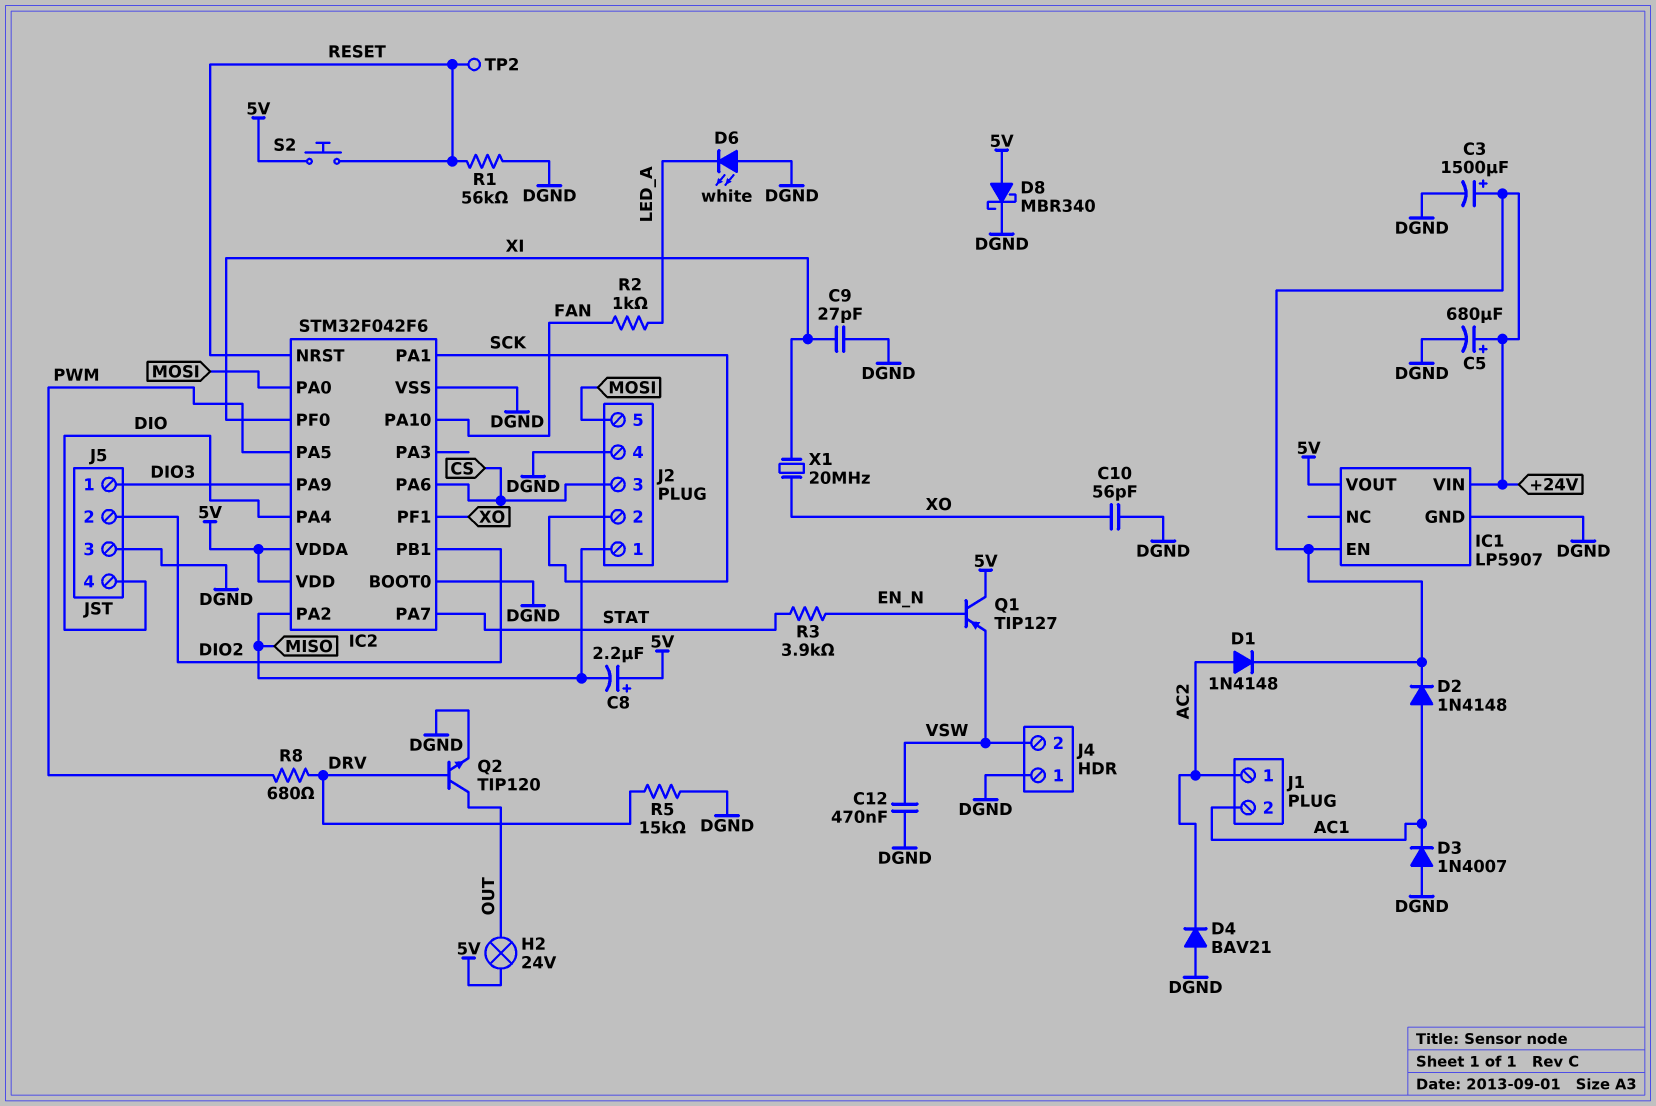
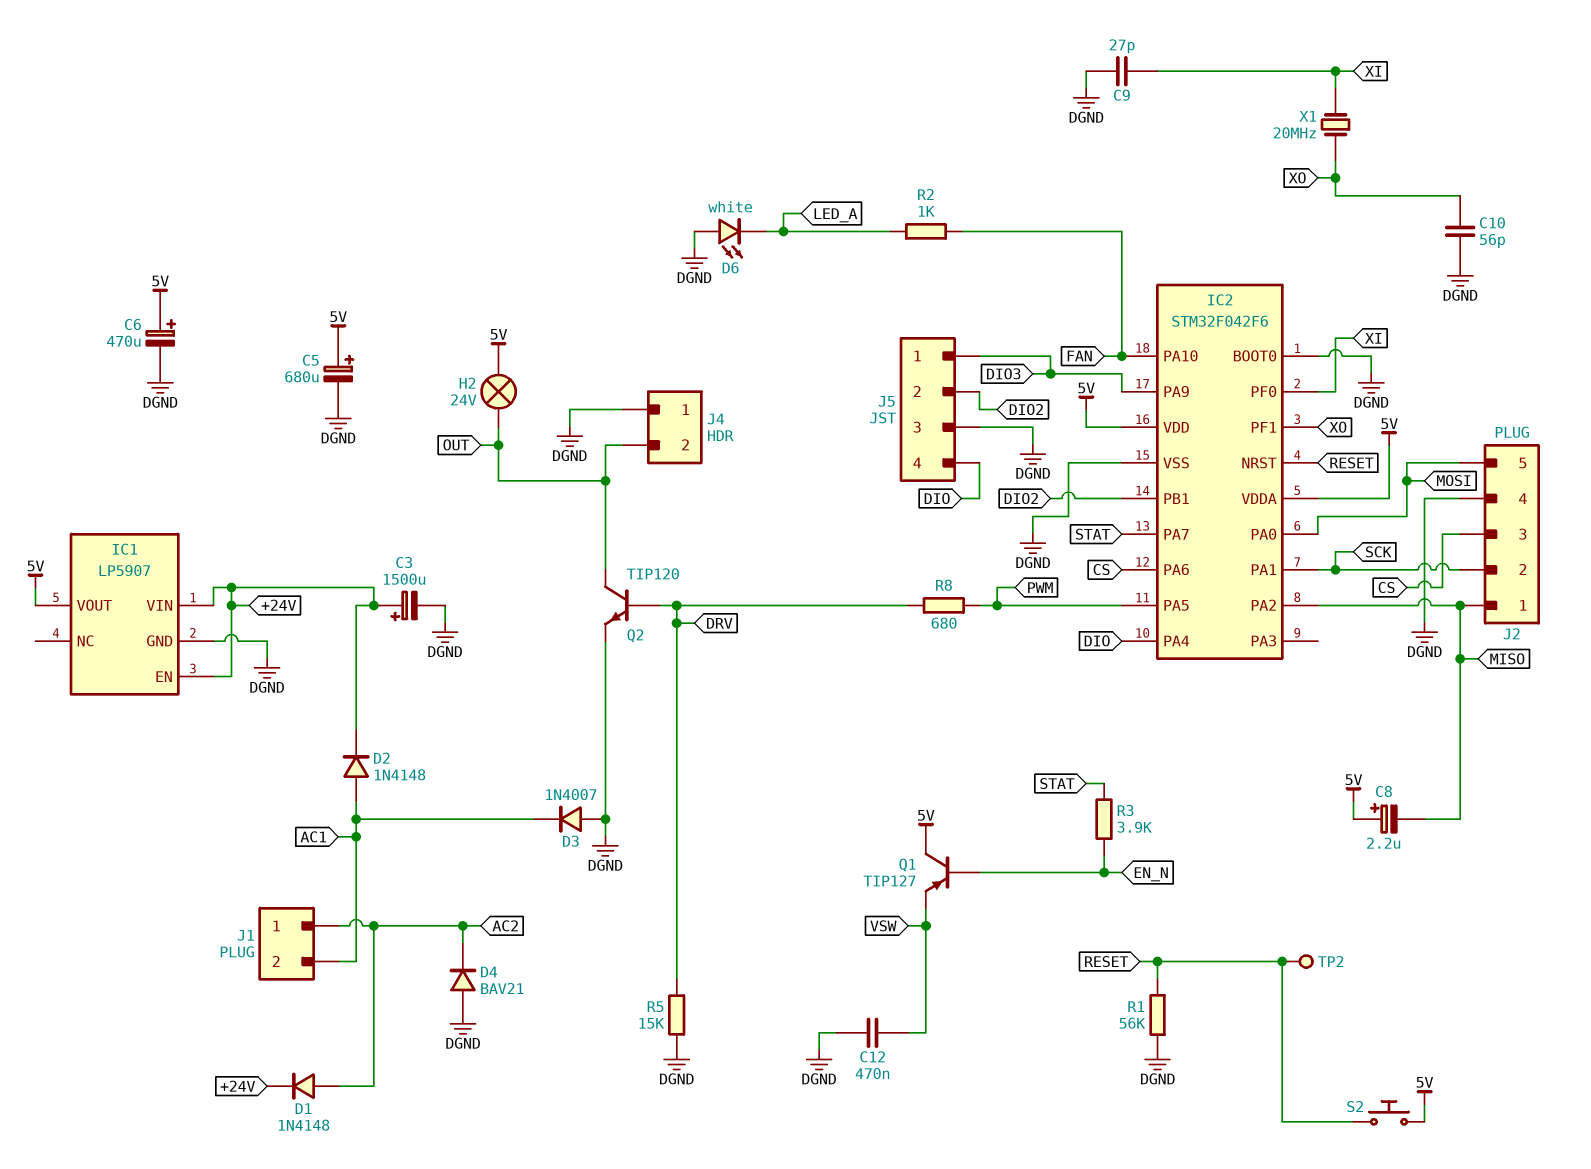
C5: 680uF (plus +24V, minus DGND) -> 680uF (plus 5V, minus DGND)
C6: none -> 470uF (plus 5V, minus DGND)
D8: schottky MBR340 (A 5V, K DGND) -> none
J4 pin 2: VSW -> OUT

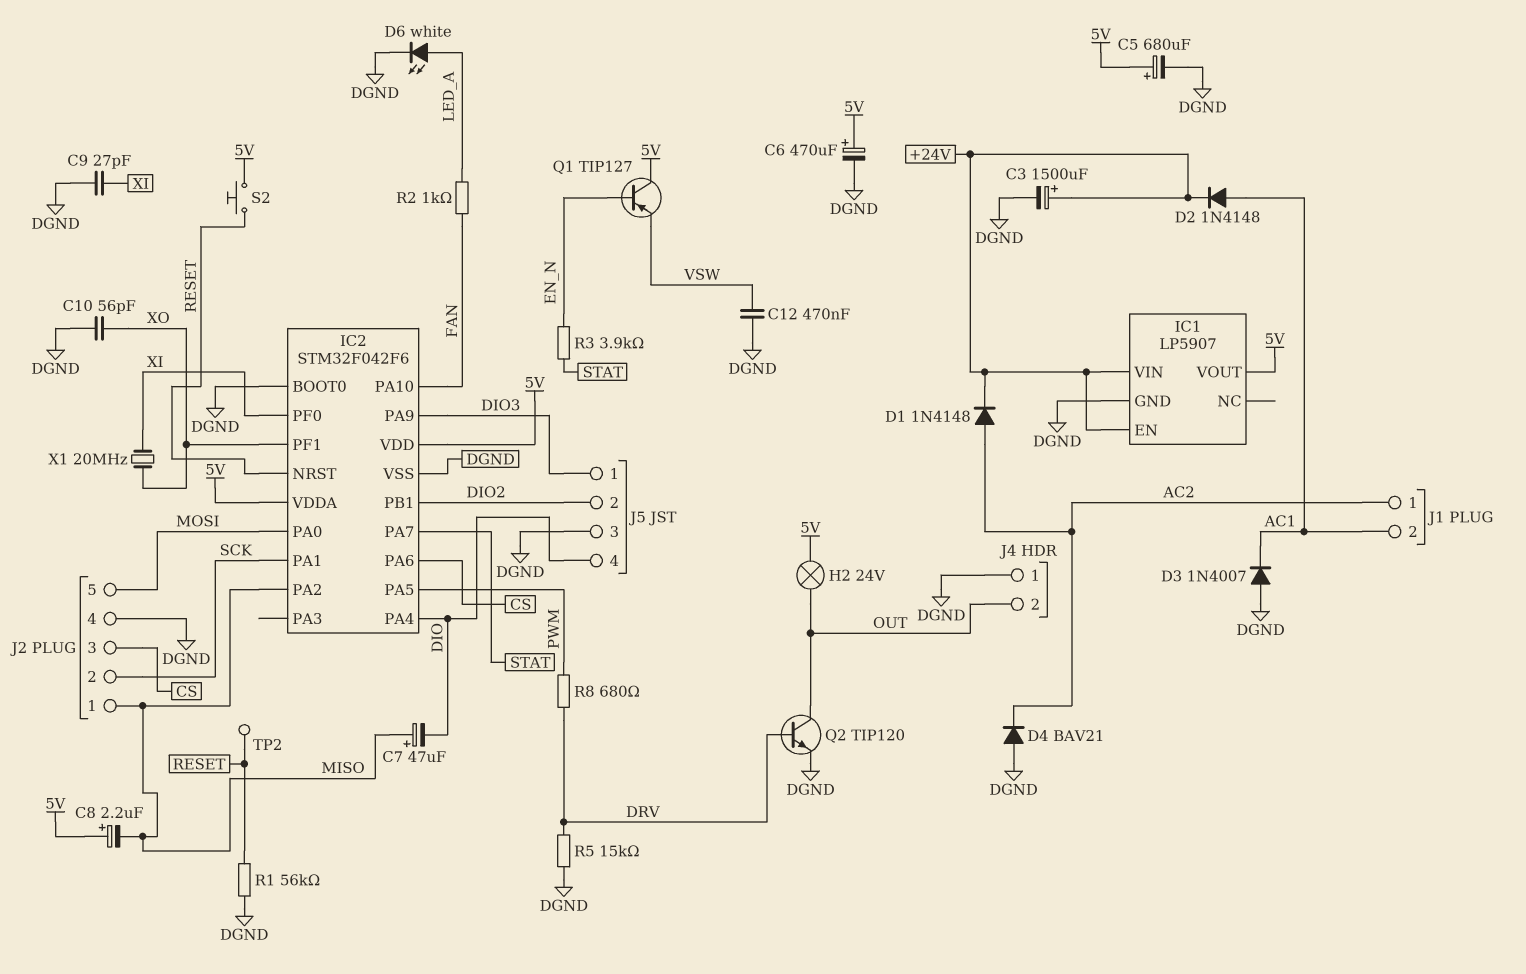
C7: none -> 47uF (plus MISO, minus DIO)
D6: LED white (A DGND, K LED_A) -> LED white (A LED_A, K DGND)

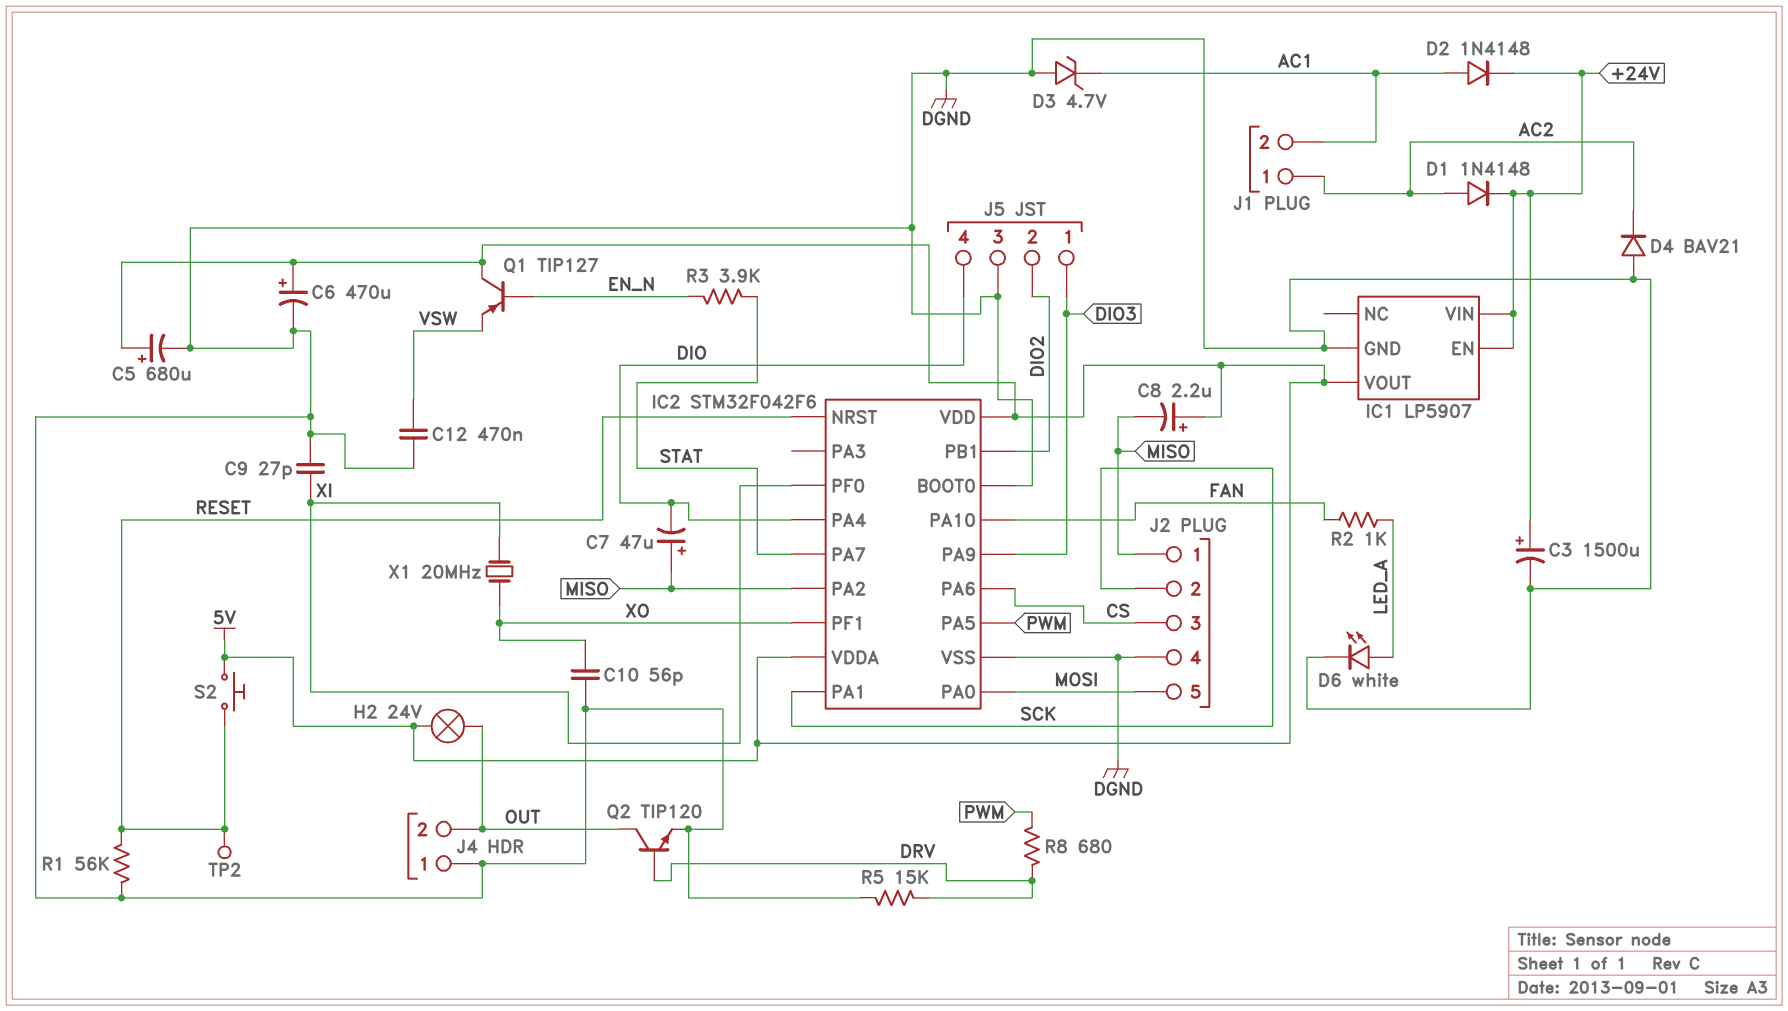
D3: diode 1N4007 (A DGND, K AC1) -> zener 4.7V (A DGND, K AC1)

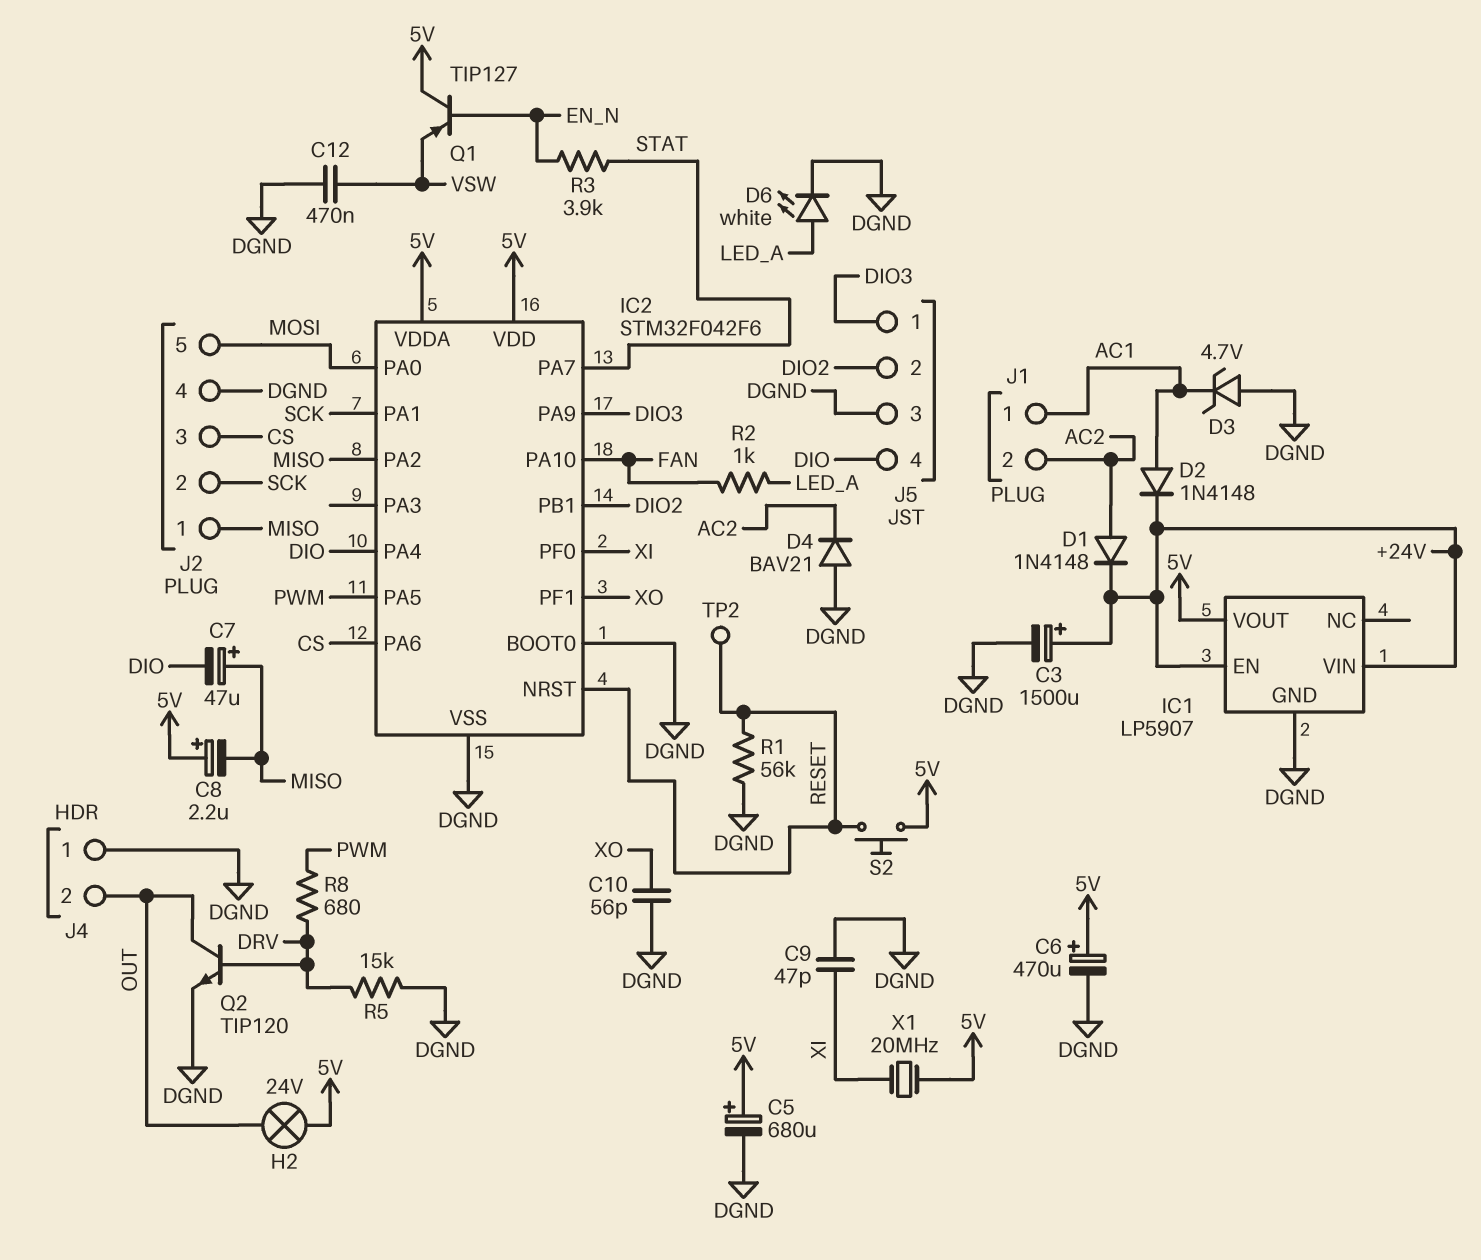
C9: 27pF (DGND, XI) -> 47pF (DGND, XI)
J1 pin 1: AC2 -> AC1
J1 pin 2: AC1 -> AC2
X1: 20MHz (XI, XO) -> 20MHz (5V, XI)

